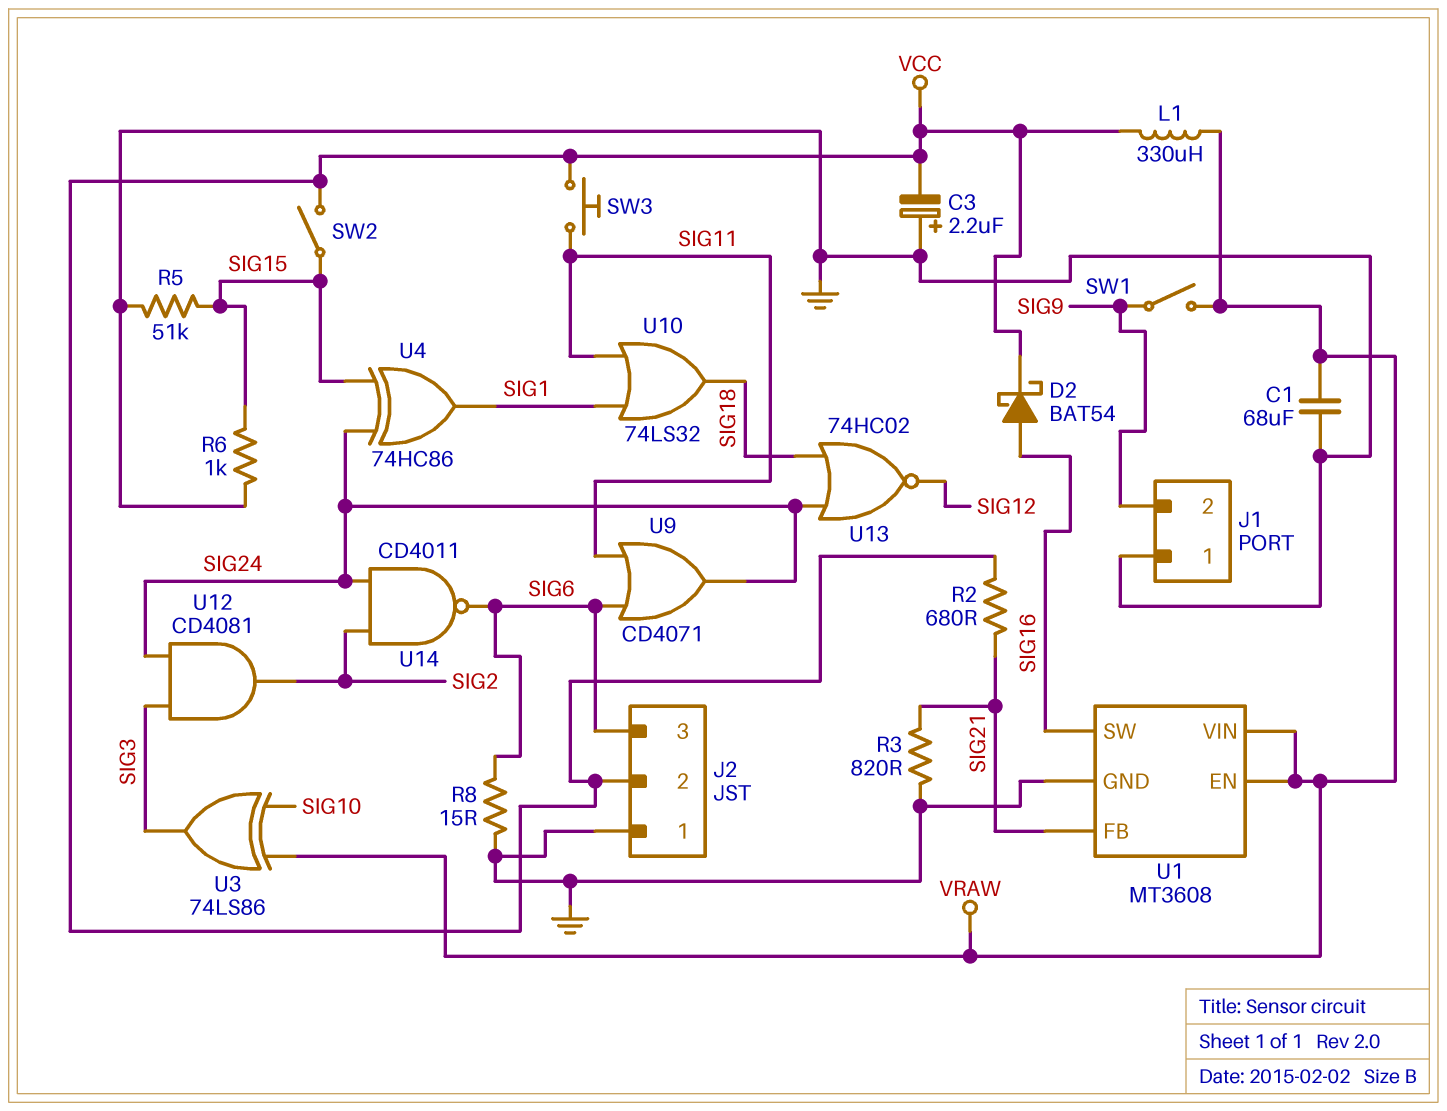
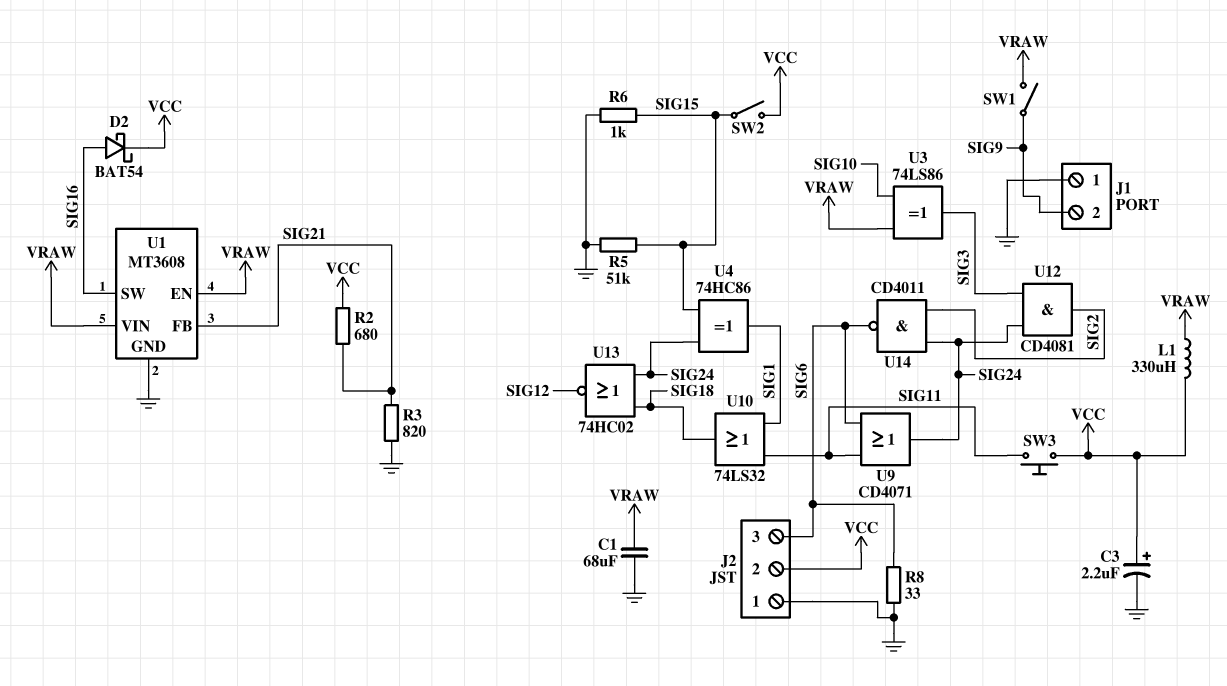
C3: 2.2uF (plus GND, minus VCC) -> 2.2uF (plus VCC, minus GND)
R8: 15 (GND, SIG6) -> 33 (GND, SIG6)

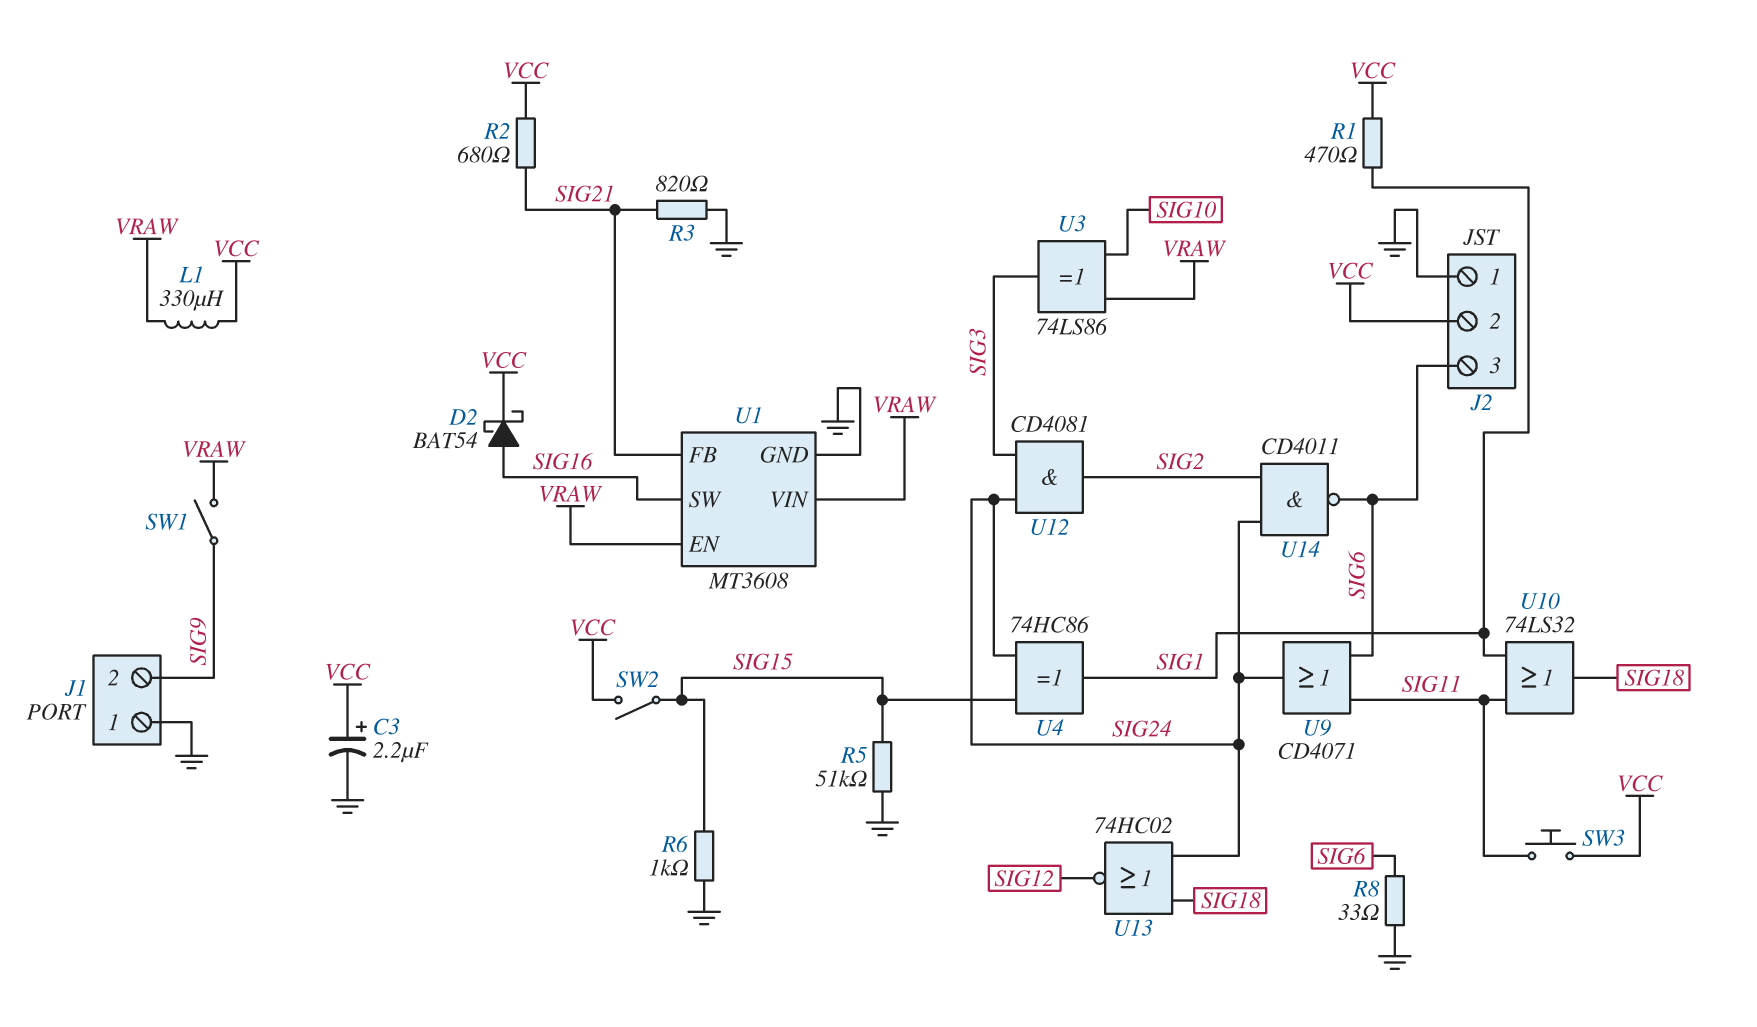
C1: 68uF (GND, VRAW) -> none
R1: none -> 470 (SIG1, VCC)

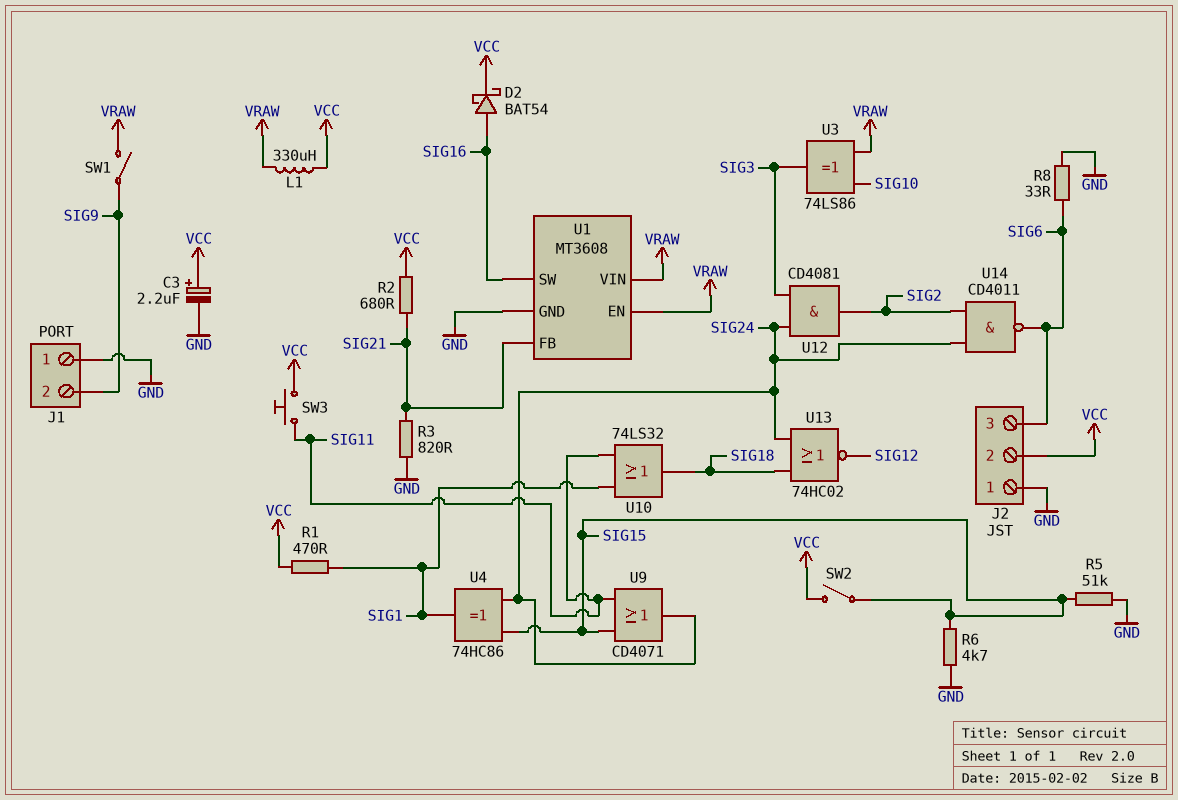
R6: 1k (GND, SIG15) -> 4.7k (GND, SIG15)
U9: OR CD4071 (in SIG6, in SIG11, out SIG24) -> OR CD4071 (in SIG11, in SIG15, out SIG24)

